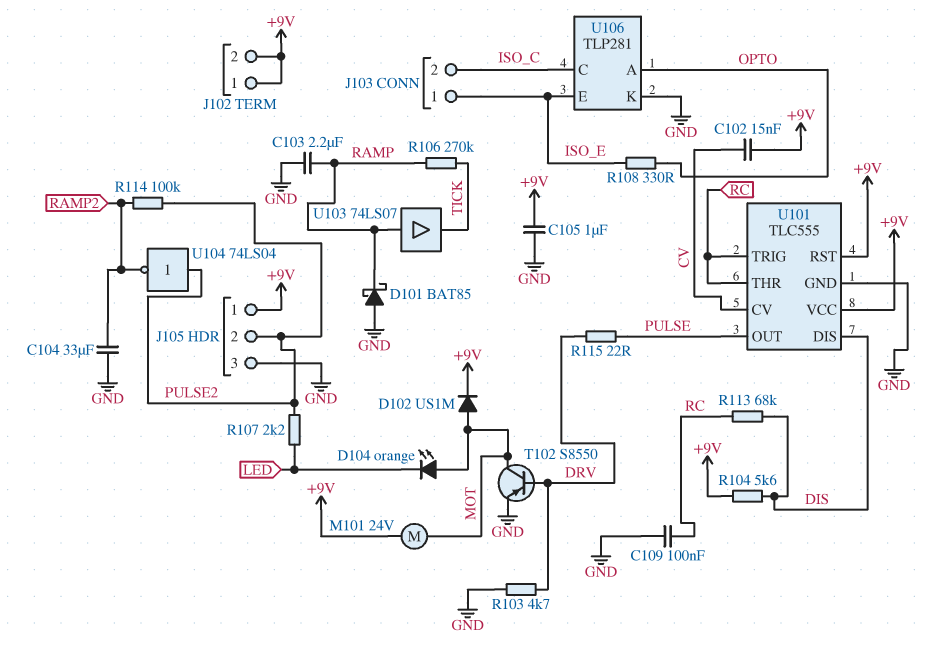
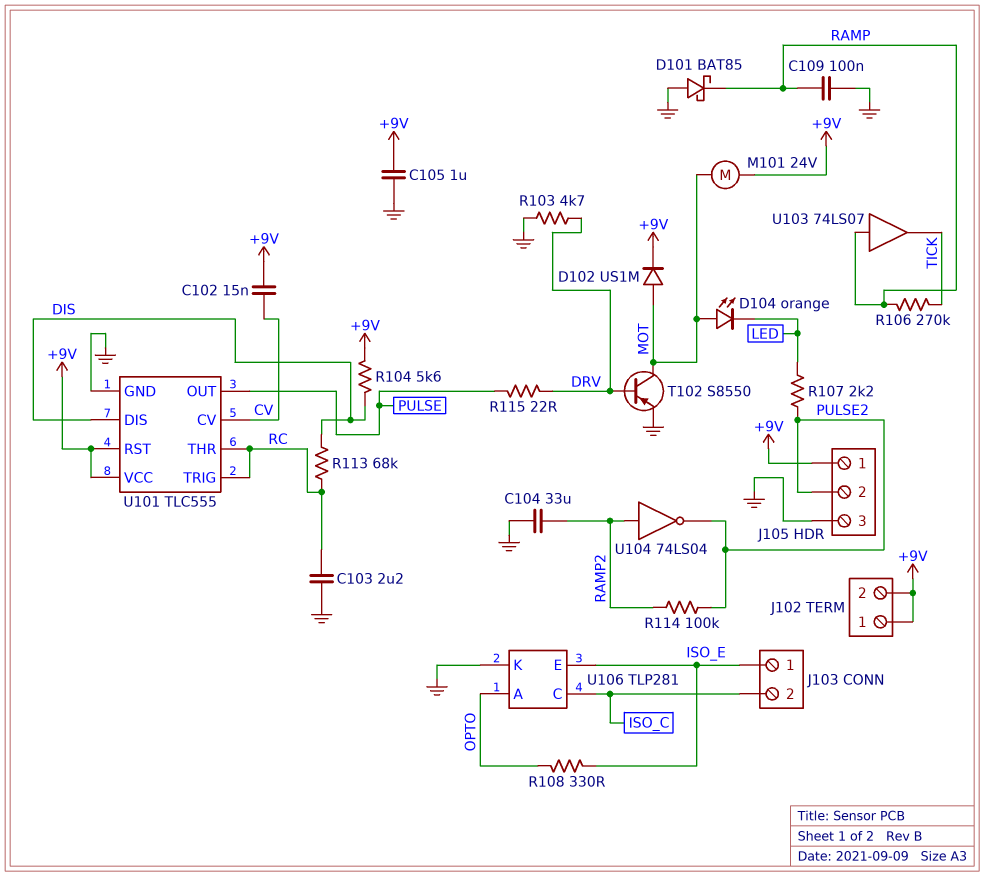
C103: 2.2uF (GND, RAMP) -> 2.2uF (GND, RC)
C109: 100nF (GND, RC) -> 100nF (GND, RAMP)
U104: NOT 74LS04 (in PULSE2, out RAMP2) -> NOT 74LS04 (in RAMP2, out PULSE2)

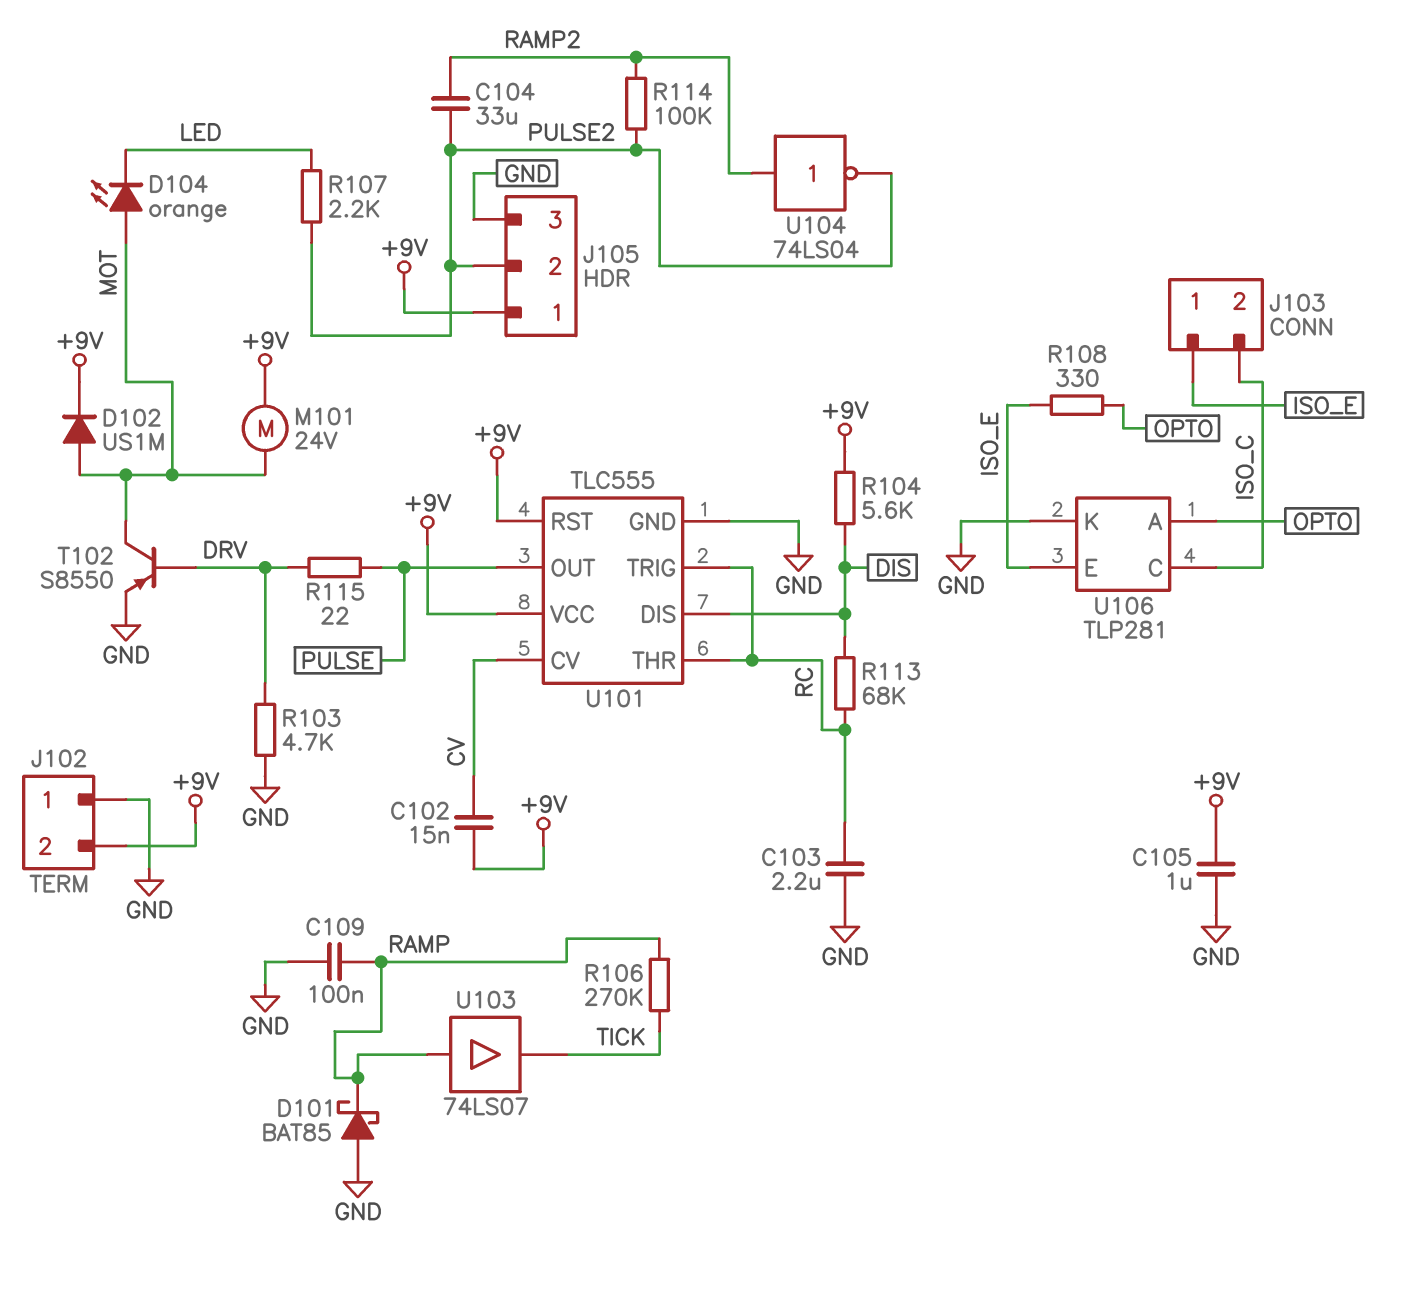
C104: 33uF (GND, RAMP2) -> 33uF (PULSE2, RAMP2)
J102 pin 1: +9V -> GND

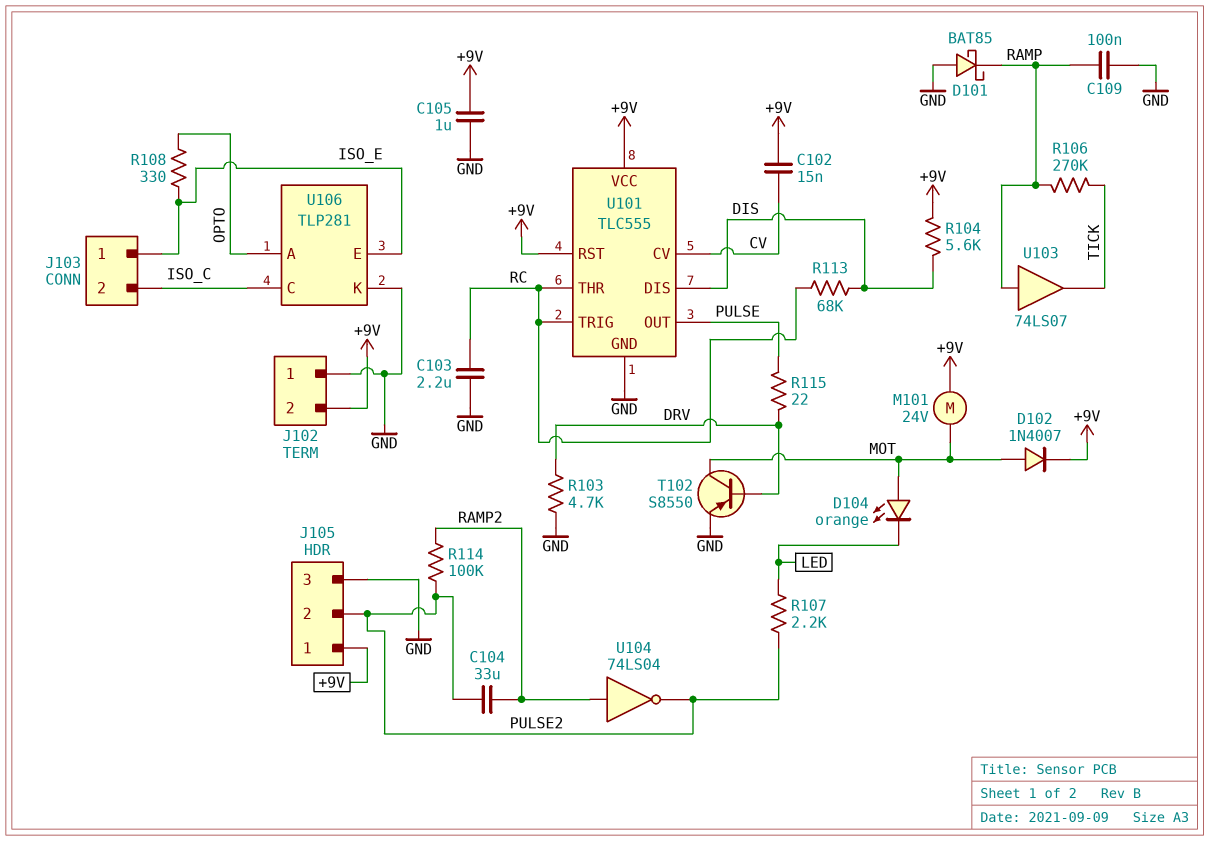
D102: diode US1M (A MOT, K +9V) -> diode 1N4007 (A MOT, K +9V)

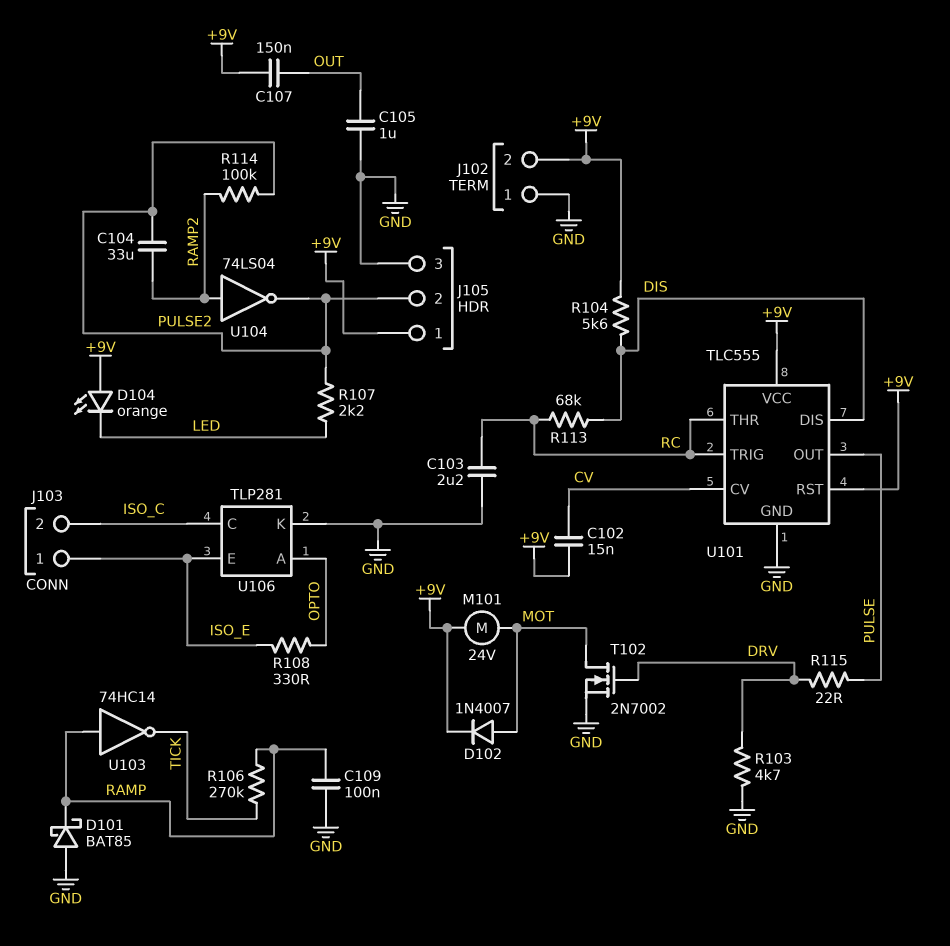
C105: 1uF (+9V, GND) -> 1uF (GND, OUT)
C107: none -> 150nF (+9V, OUT)
D104: LED orange (A MOT, K LED) -> LED orange (A +9V, K LED)
T102: PNP S8550 (B DRV, C MOT, E GND) -> NMOS 2N7002 (G DRV, D MOT, S GND)
U103: buffer 74LS07 (in RAMP, out TICK) -> NOT 74HC14 (in RAMP, out TICK)

